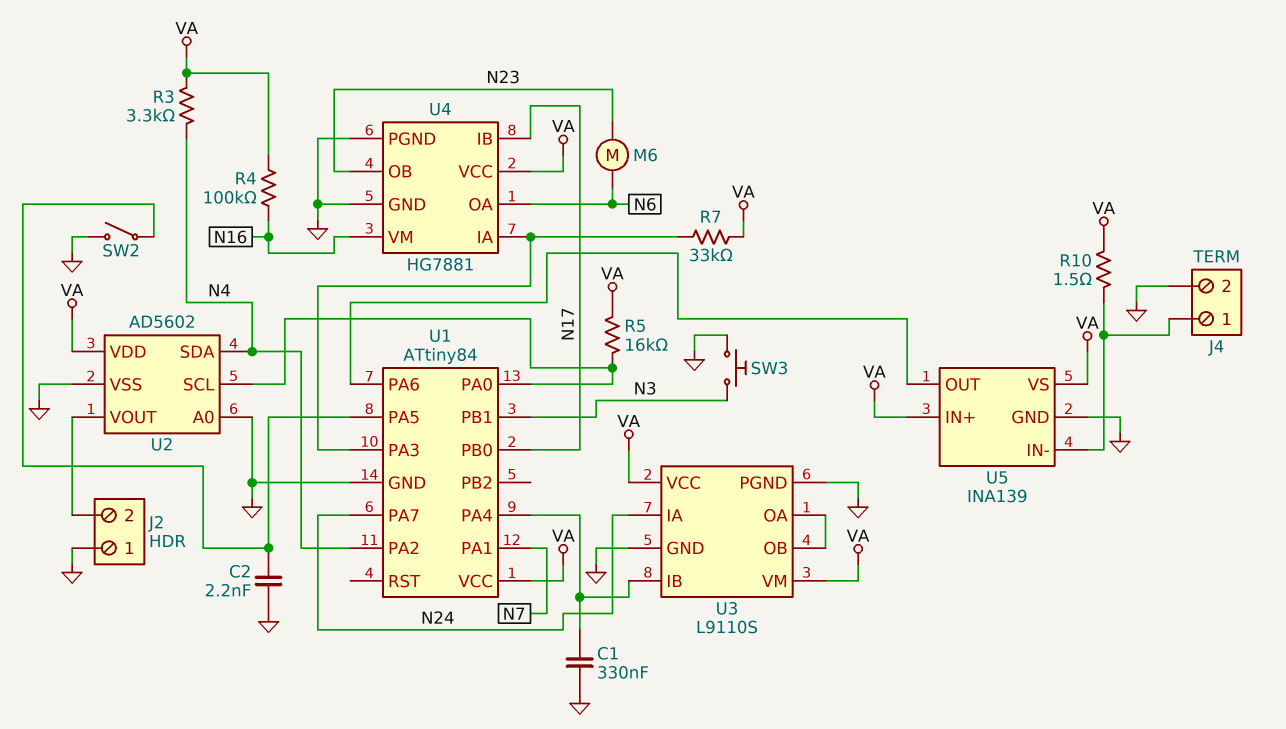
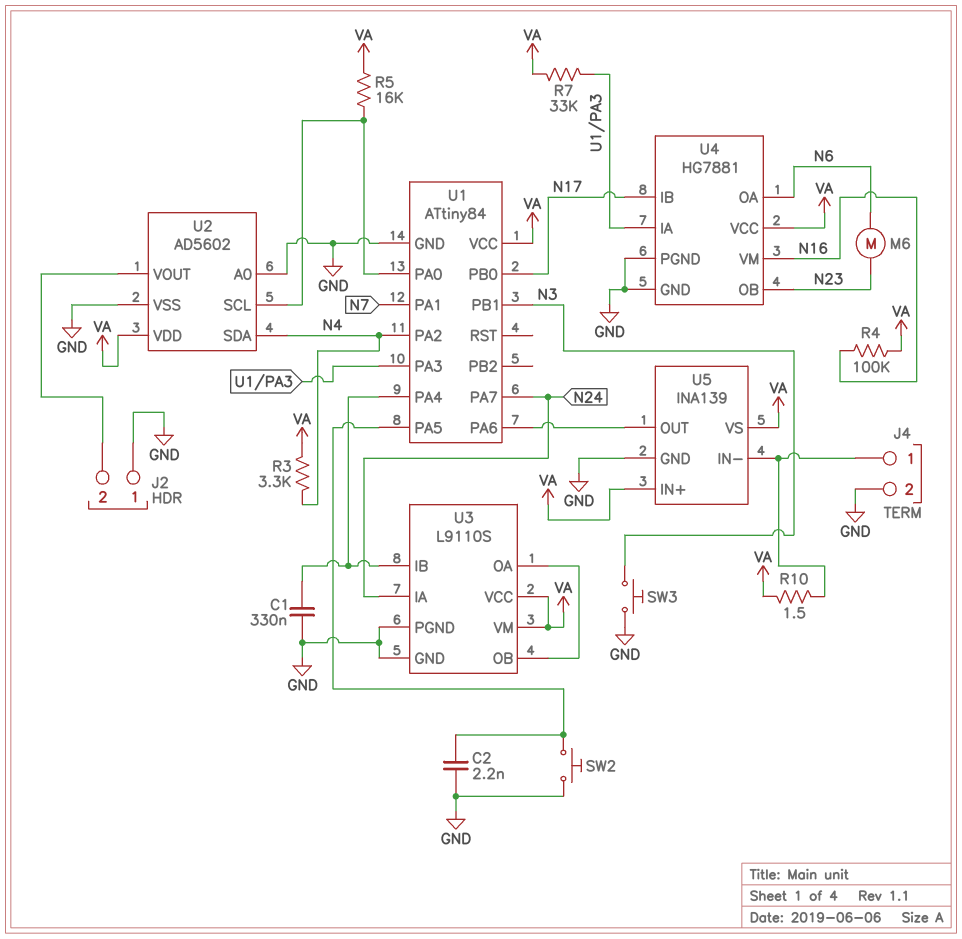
SW2: switch (GND, U1/PA5) -> button (GND, U1/PA5)

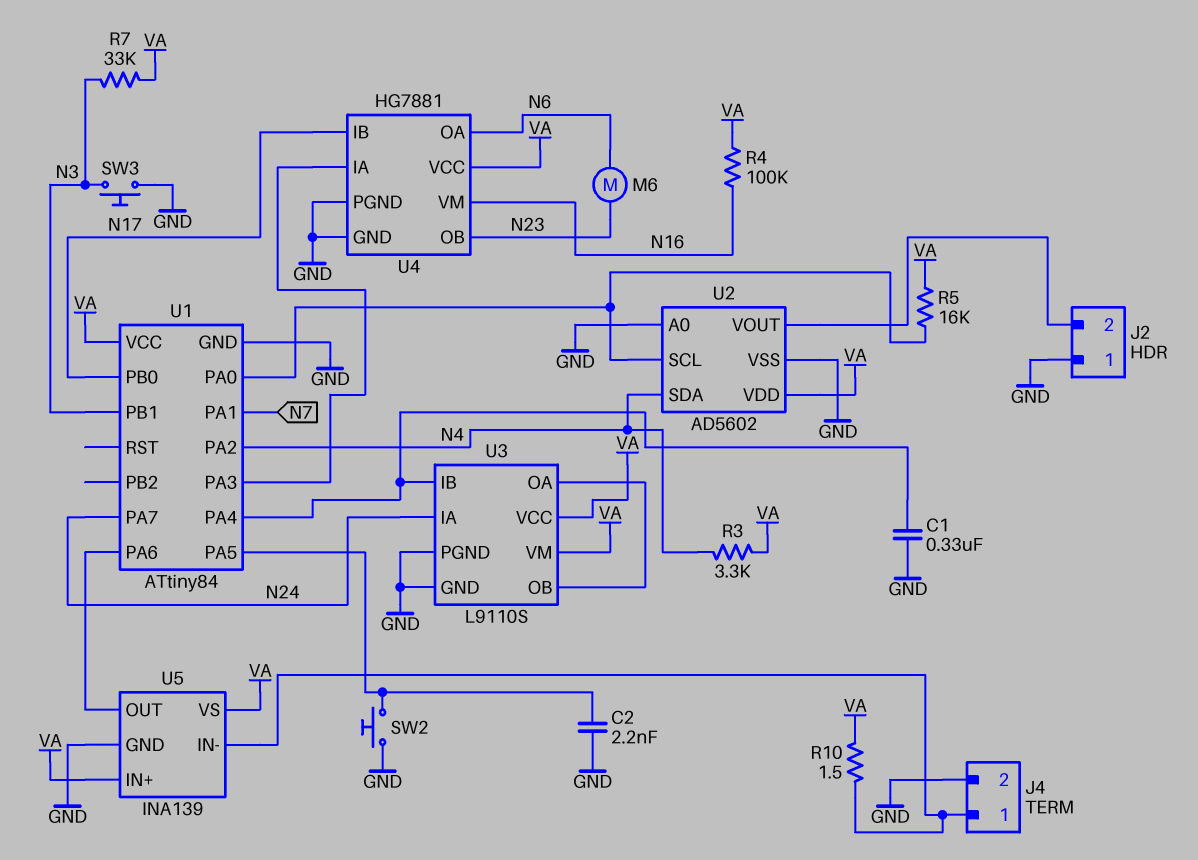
R7: 33k (U1/PA3, VA) -> 33k (N3, VA)

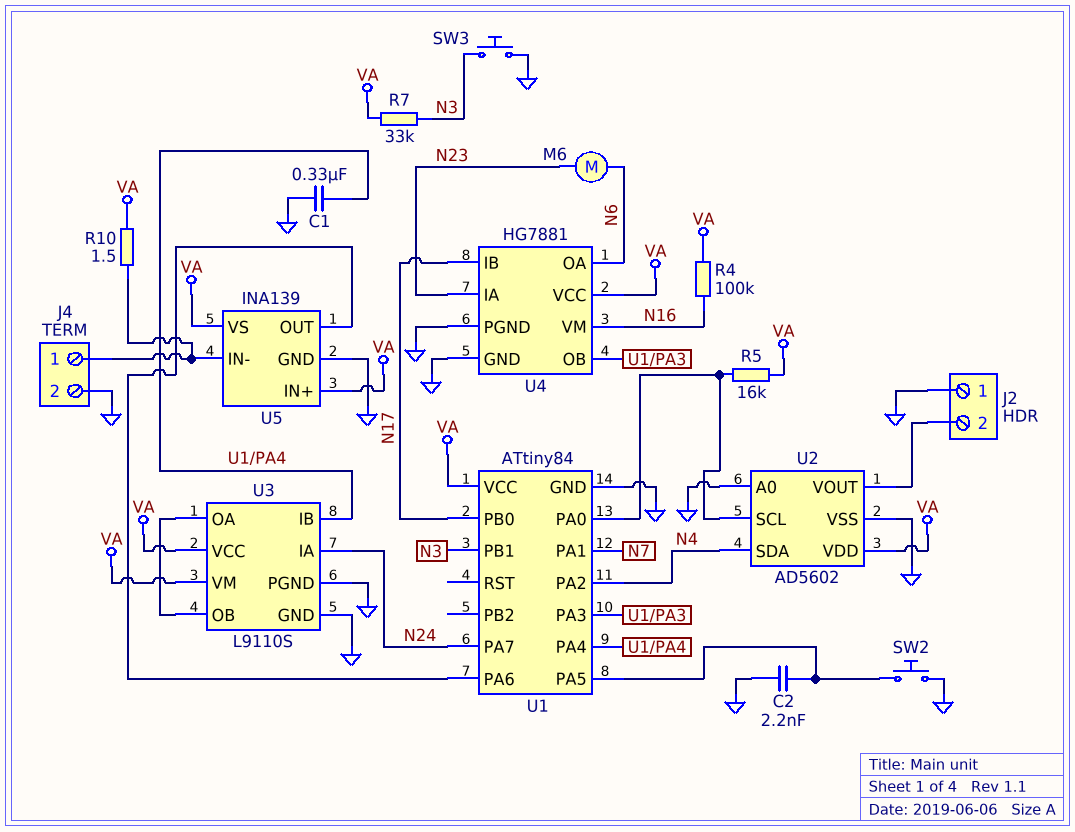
R3: 3.3k (N4, VA) -> none
U4 pin IA: U1/PA3 -> N23
U4 pin OB: N23 -> U1/PA3

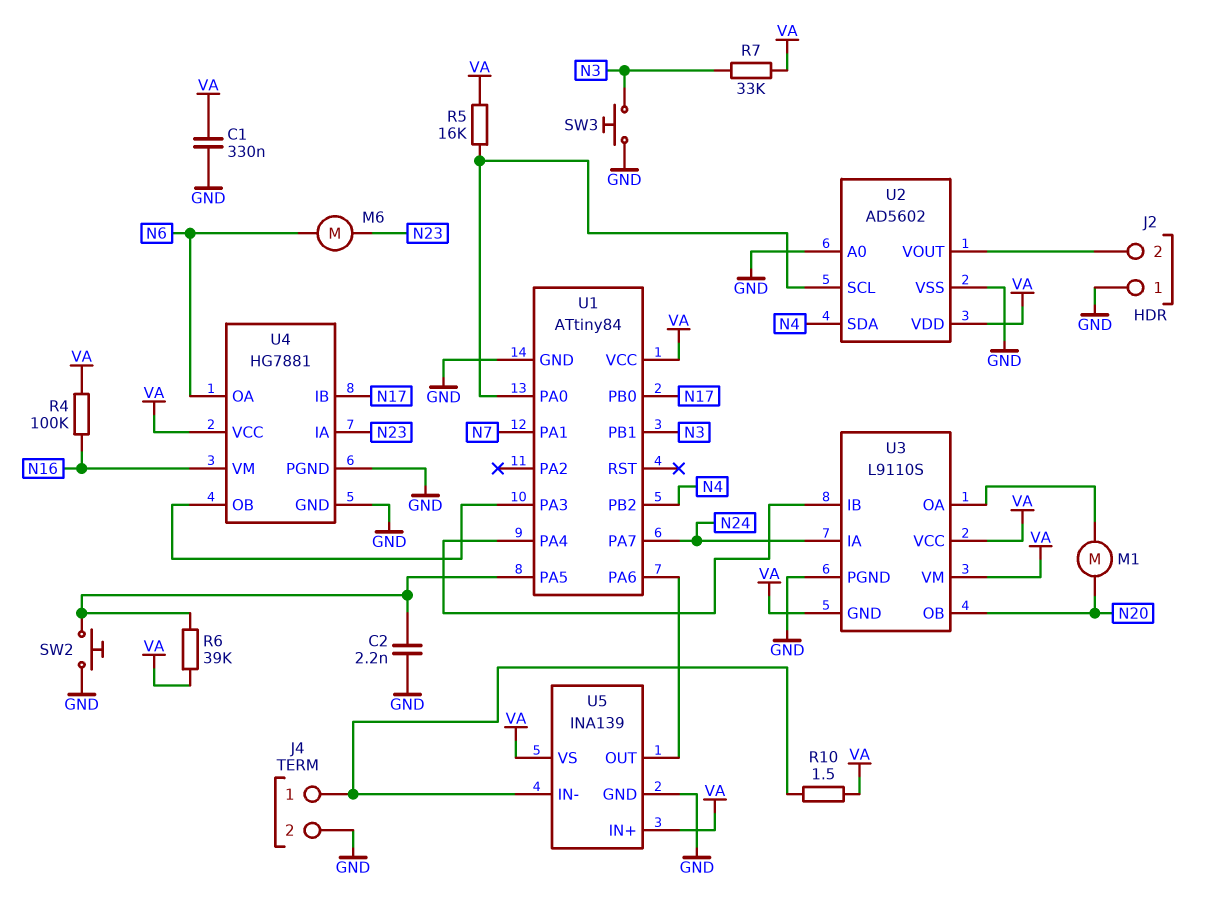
C1: 330nF (GND, U1/PA4) -> 330nF (GND, VA)
M1: none -> motor (N20, U3/OA)
R6: none -> 39k (U1/PA5, VA)
U1 pin PA2: N4 -> none
U1 pin PB2: none -> N4
U3 pin GND: GND -> VA
U3 pin OB: U3/OA -> N20

